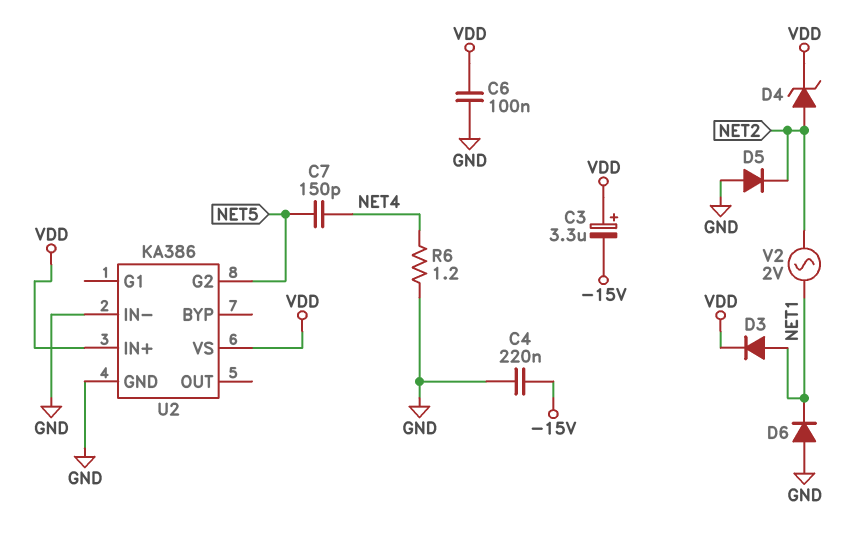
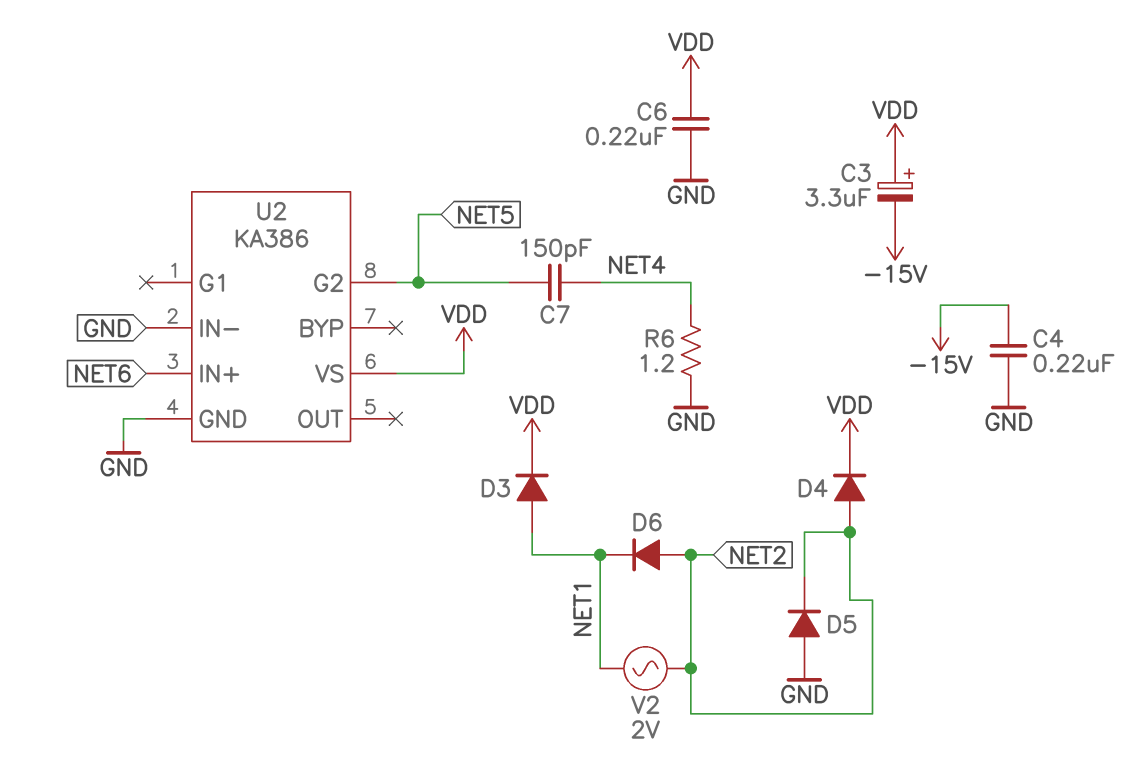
C6: 100nF (GND, VDD) -> 220nF (GND, VDD)
D4: zener (A NET2, K VDD) -> diode (A NET2, K VDD)
D6: diode (A GND, K NET1) -> diode (A NET2, K NET1)
U2 pin IN+: VDD -> NET6

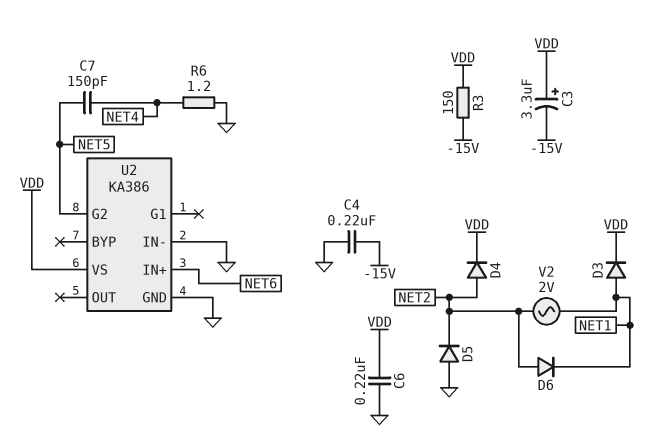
R3: none -> 150 (-15V, VDD)

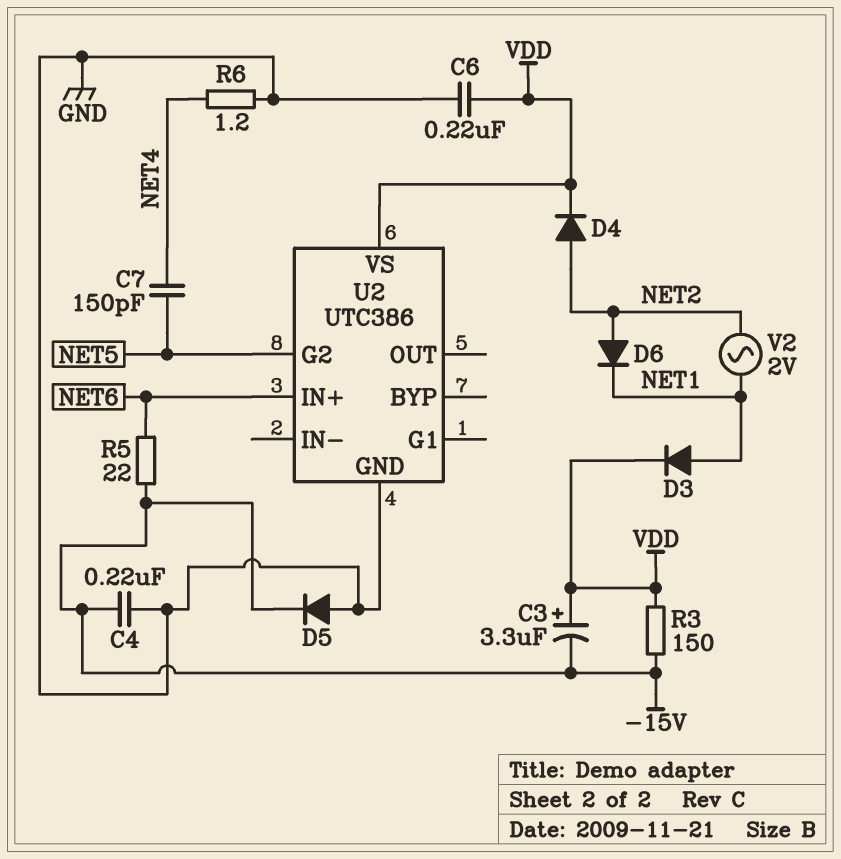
D5: diode (A GND, K NET2) -> diode (A GND, K -15V)
R5: none -> 22 (-15V, NET6)
U2: KA386 -> UTC386
U2 pin IN-: GND -> none

